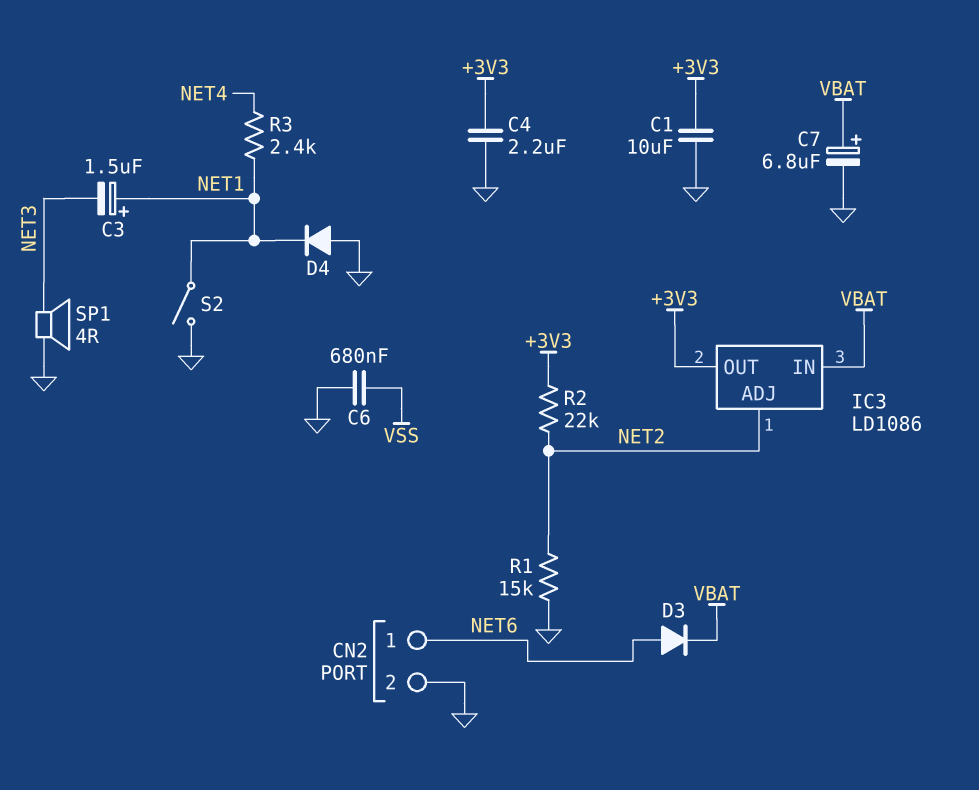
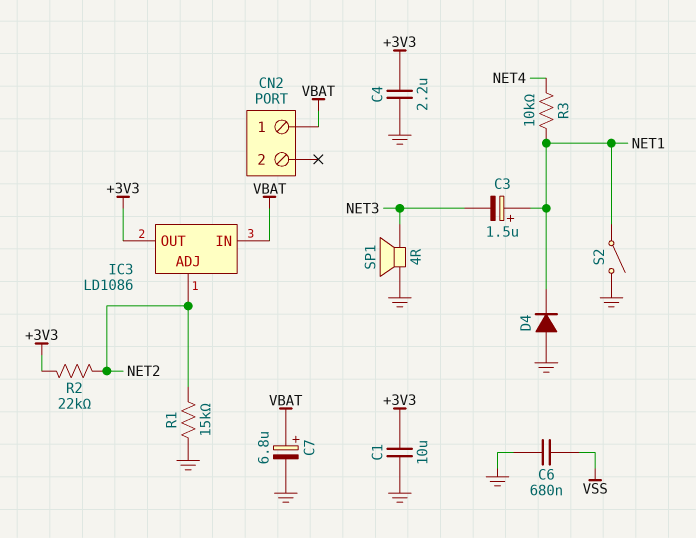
CN2 pin 1: NET6 -> VBAT
CN2 pin 2: GND -> none
D3: diode (A NET6, K VBAT) -> none
R3: 2.4k (NET1, NET4) -> 10k (NET1, NET4)

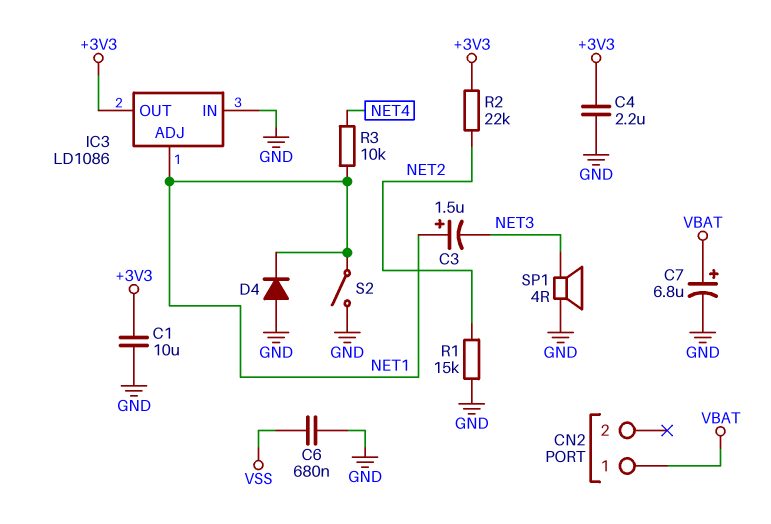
IC3 pin ADJ: NET2 -> NET1
IC3 pin IN: VBAT -> GND

